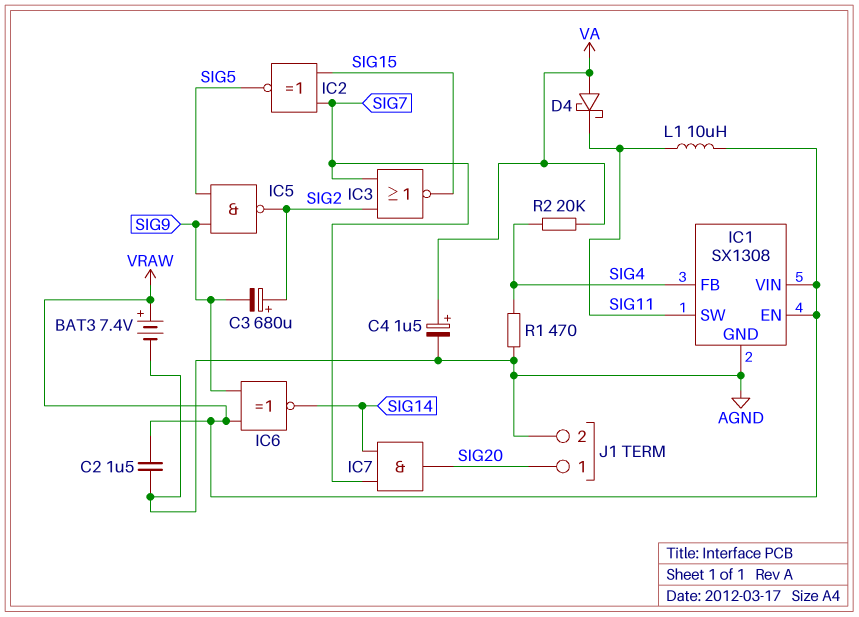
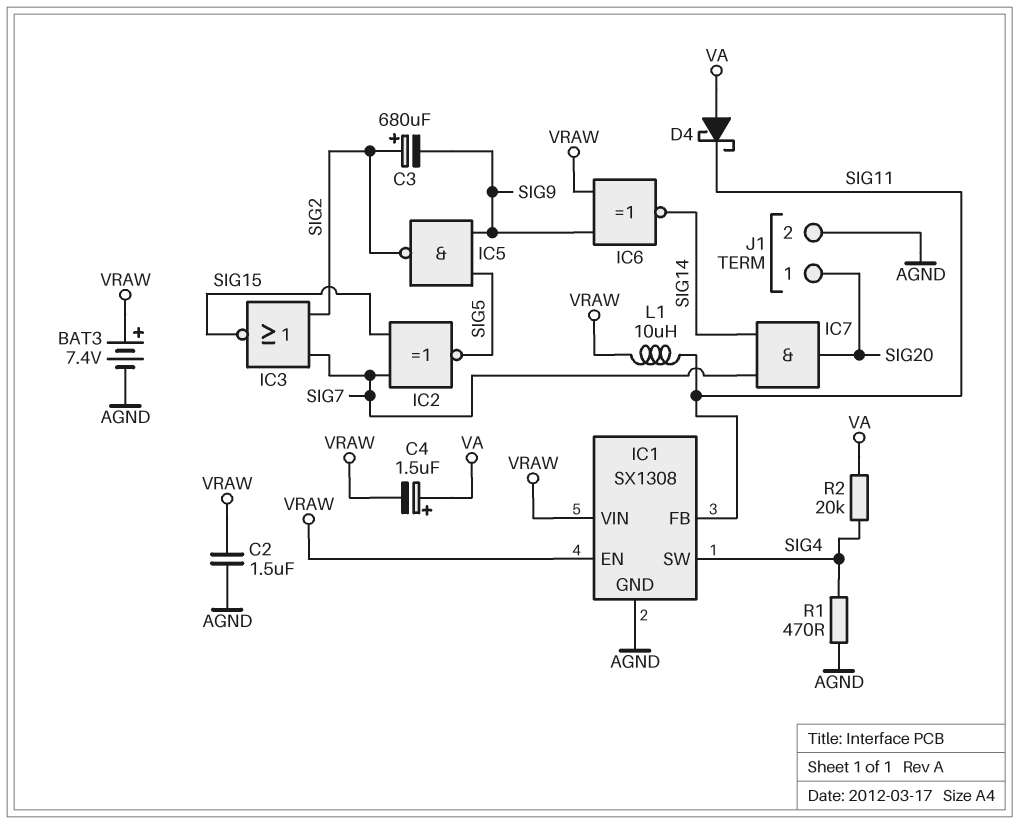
C4: 1.5uF (plus VA, minus AGND) -> 1.5uF (plus VA, minus VRAW)
IC1 pin FB: SIG4 -> SIG11
IC1 pin SW: SIG11 -> SIG4

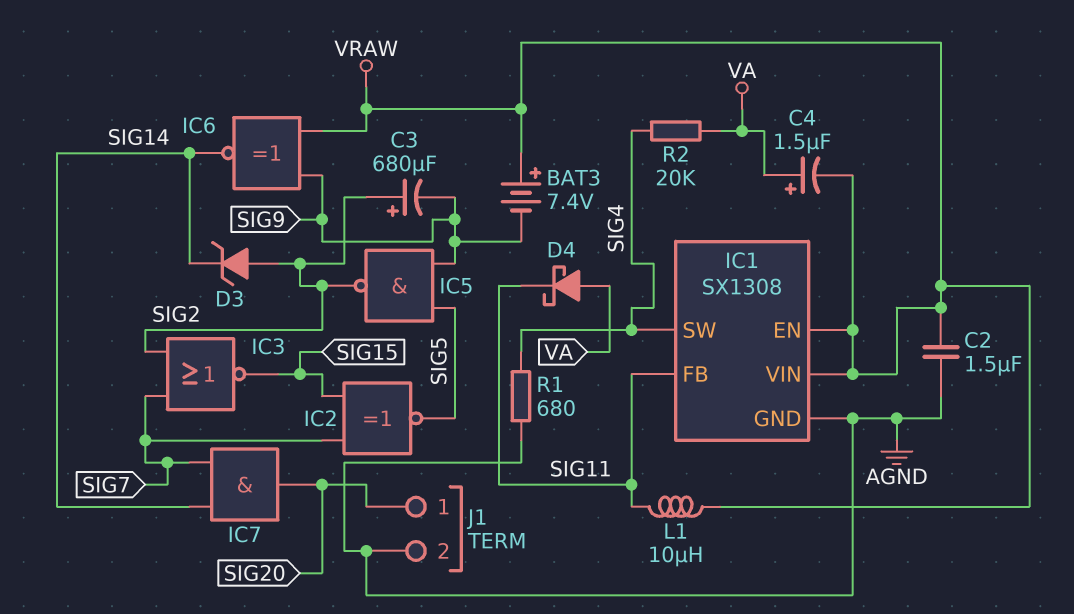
BAT3: 7.4V (plus VRAW, minus AGND) -> 7.4V (plus VRAW, minus SIG9)
D3: none -> zener (A SIG2, K SIG14)
R1: 470 (AGND, SIG4) -> 680 (AGND, SIG4)

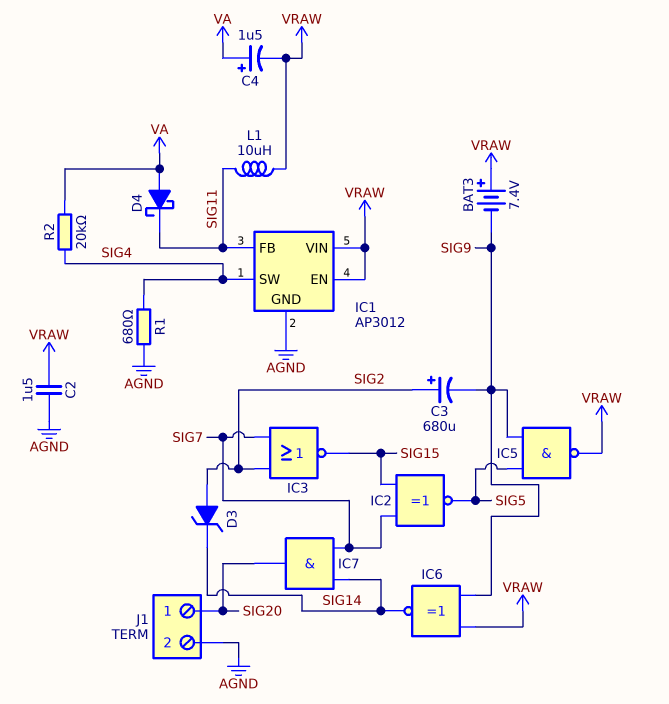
IC1: SX1308 -> AP3012
IC5: NAND (in SIG5, in SIG9, out SIG2) -> NAND (in SIG5, in SIG9, out VRAW)

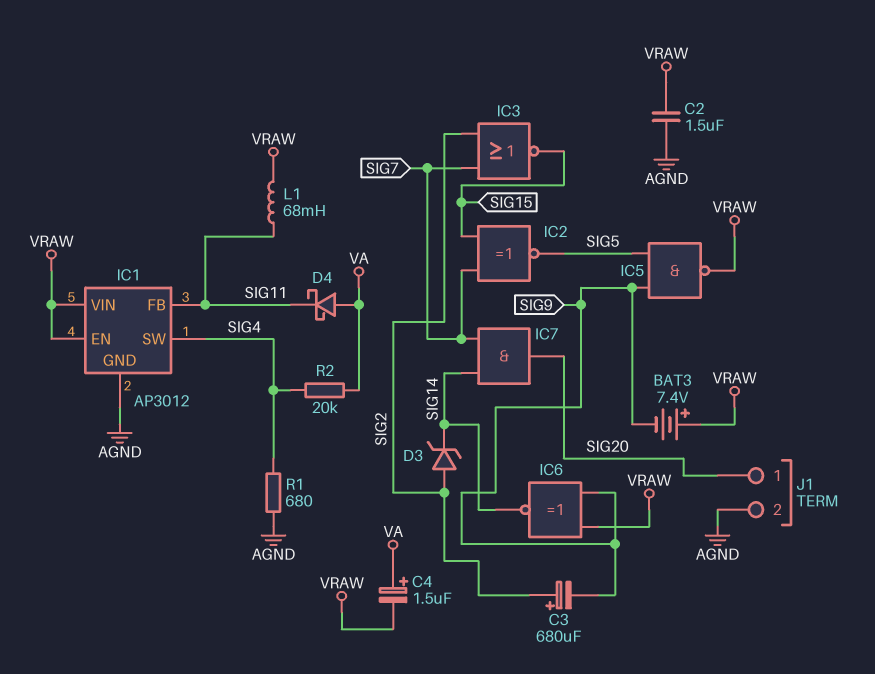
L1: 10uH (SIG11, VRAW) -> 68mH (SIG11, VRAW)

